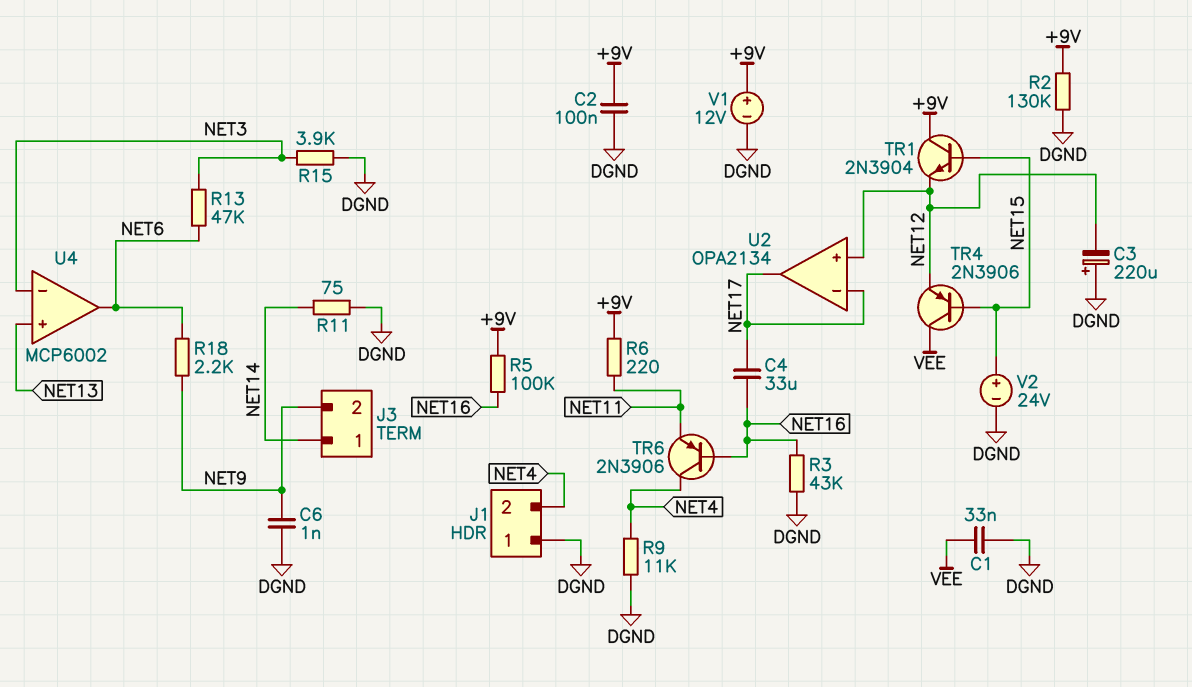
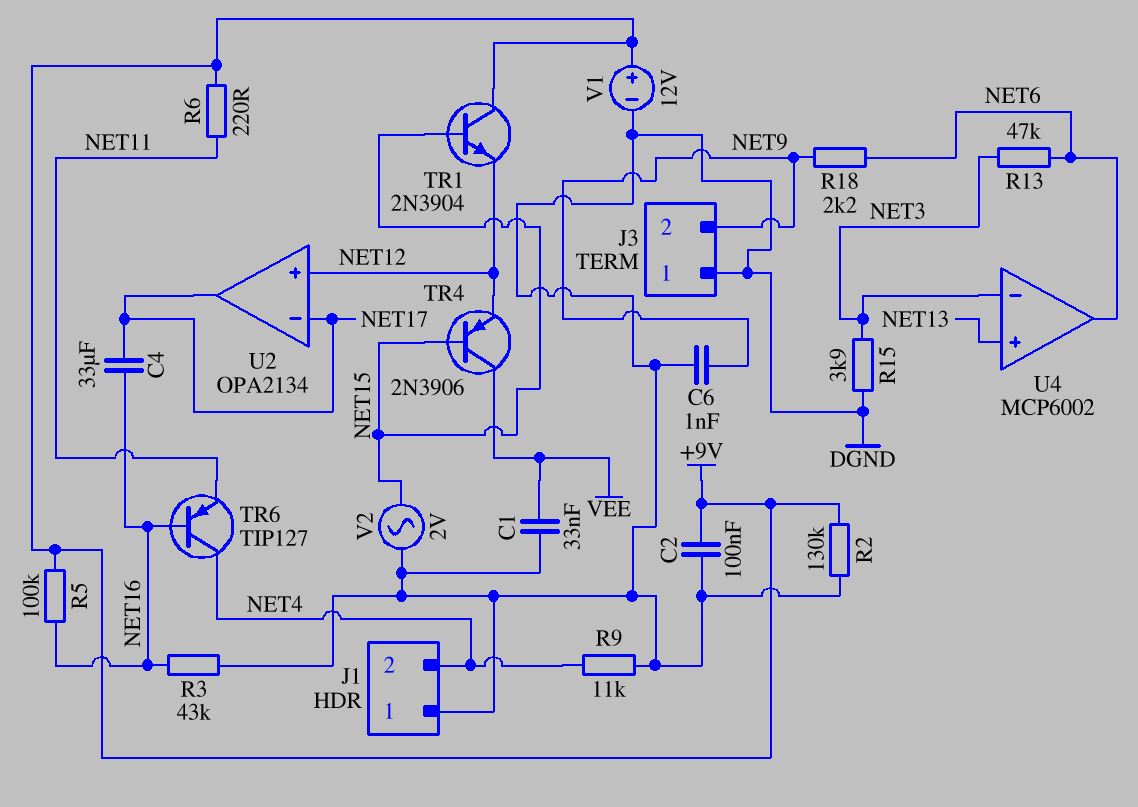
C3: 220uF (plus DGND, minus NET12) -> none
J3 pin 1: NET14 -> DGND
R11: 75 (DGND, NET14) -> none
TR6: PNP 2N3906 (B NET16, C NET4, E NET11) -> PNP TIP127 (B NET16, C NET4, E NET11)
V2: 24V (plus NET15, minus DGND) -> AC 2V (DGND, NET15)

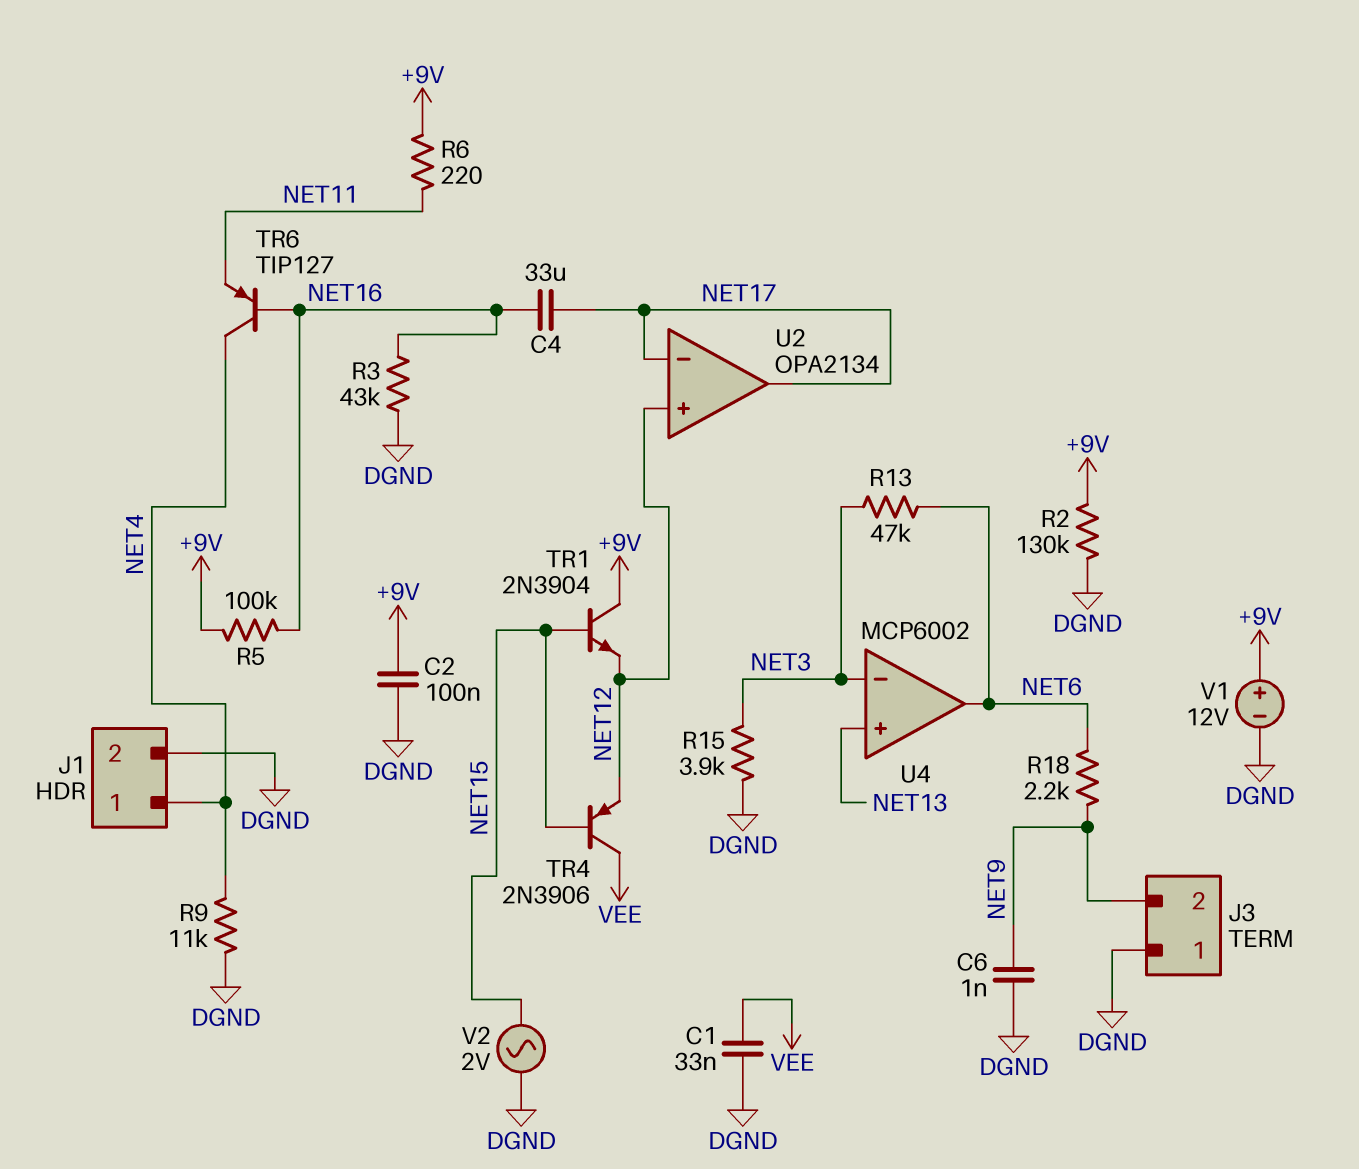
J1 pin 1: DGND -> NET4
J1 pin 2: NET4 -> DGND

